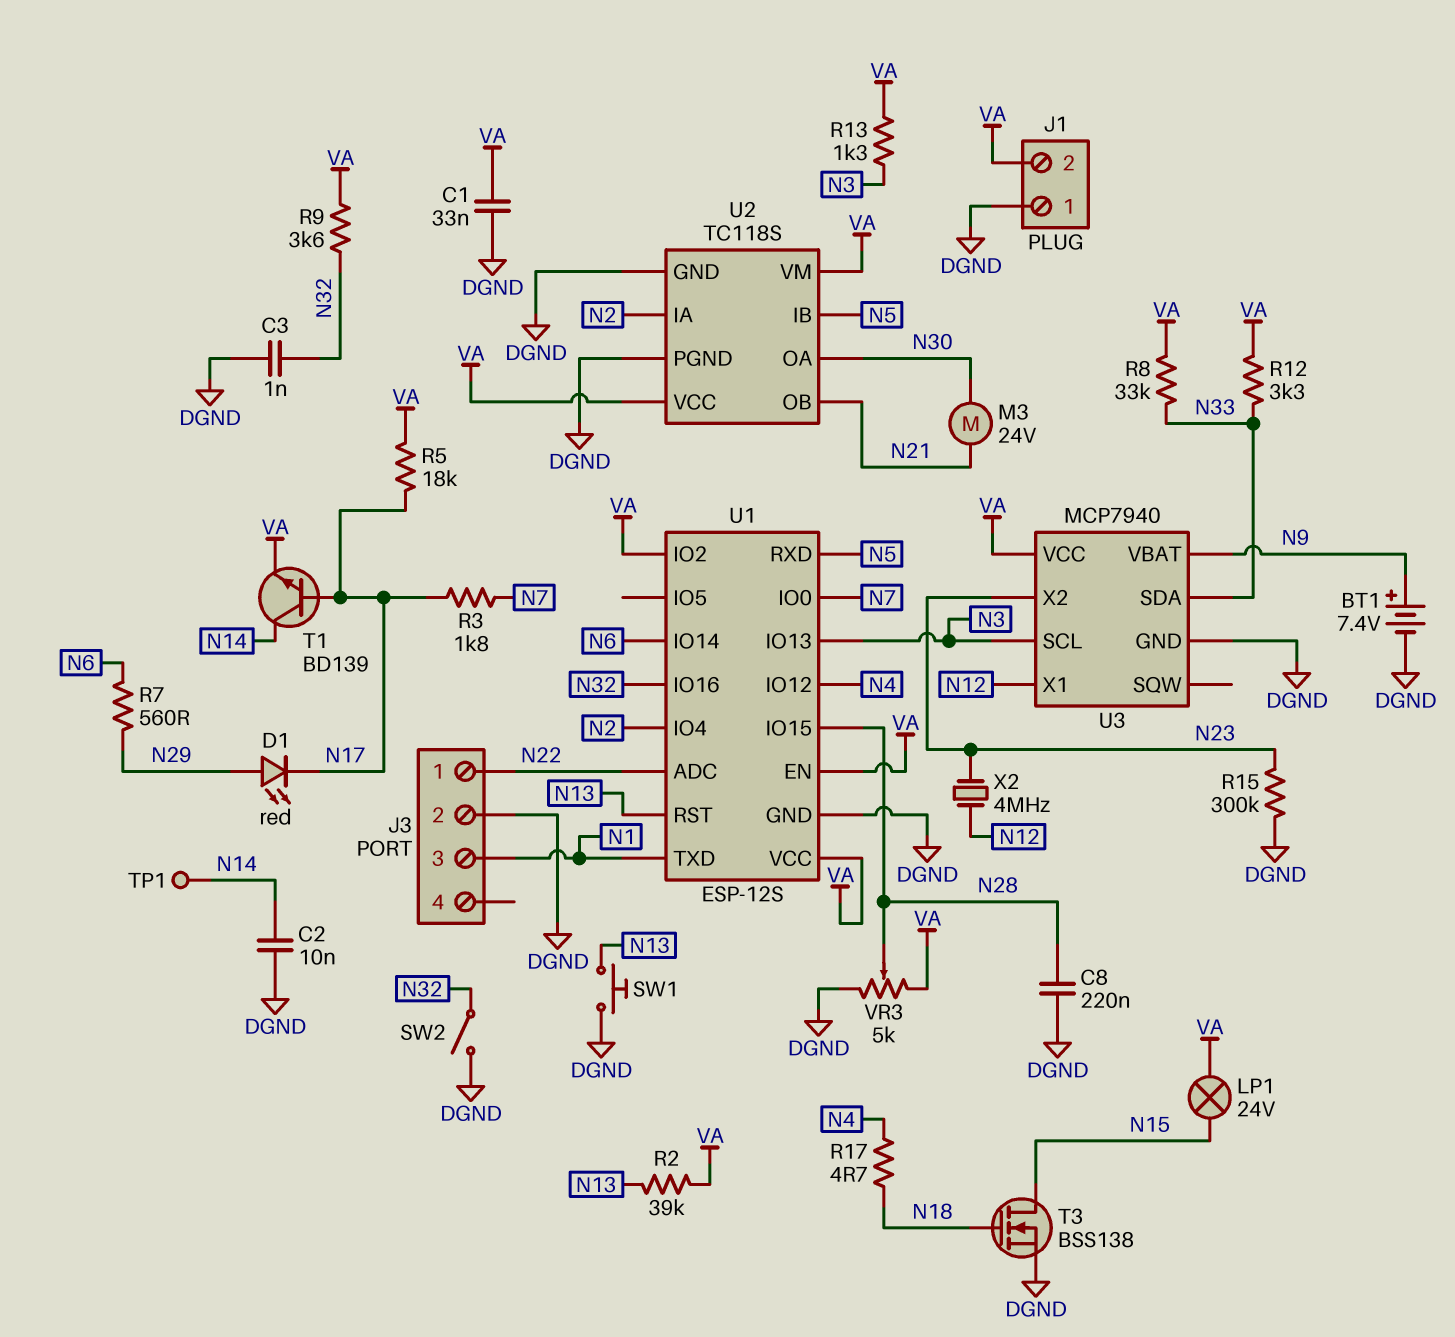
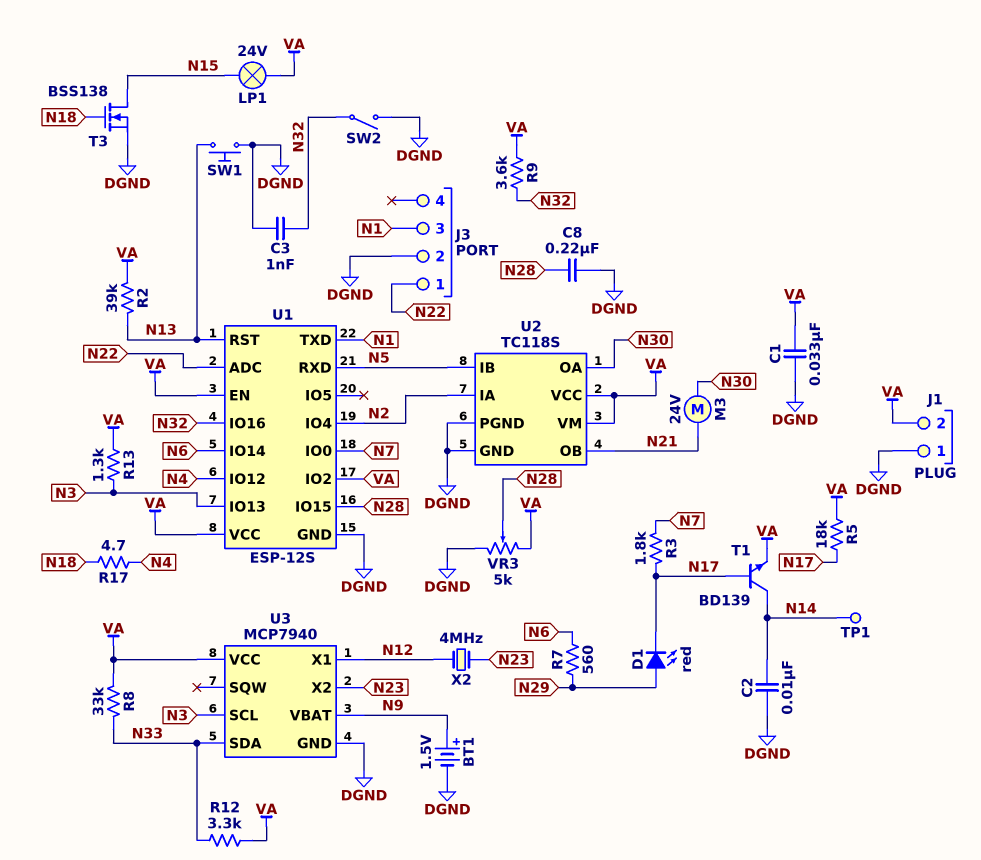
BT1: 7.4V (plus N9, minus DGND) -> 1.5V (plus N9, minus DGND)
R15: 300k (DGND, N23) -> none

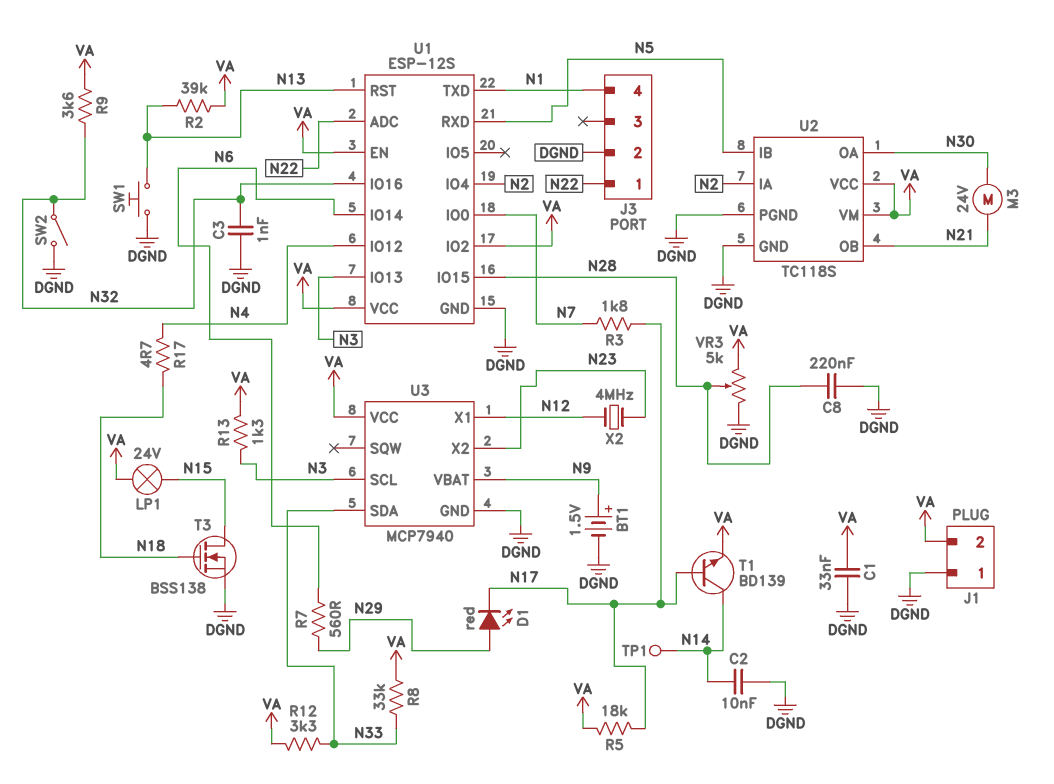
J3 pin 3: N1 -> none
J3 pin 4: none -> N1

